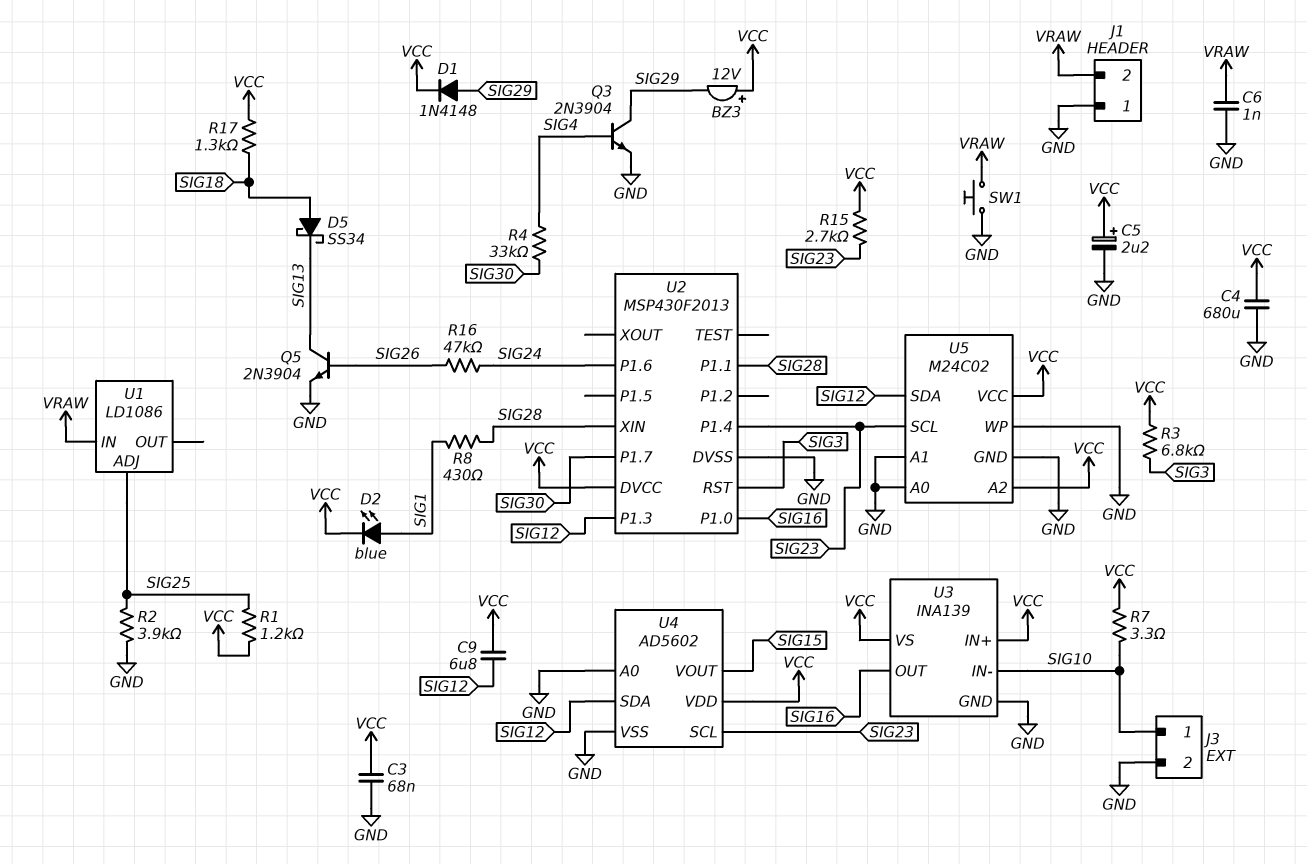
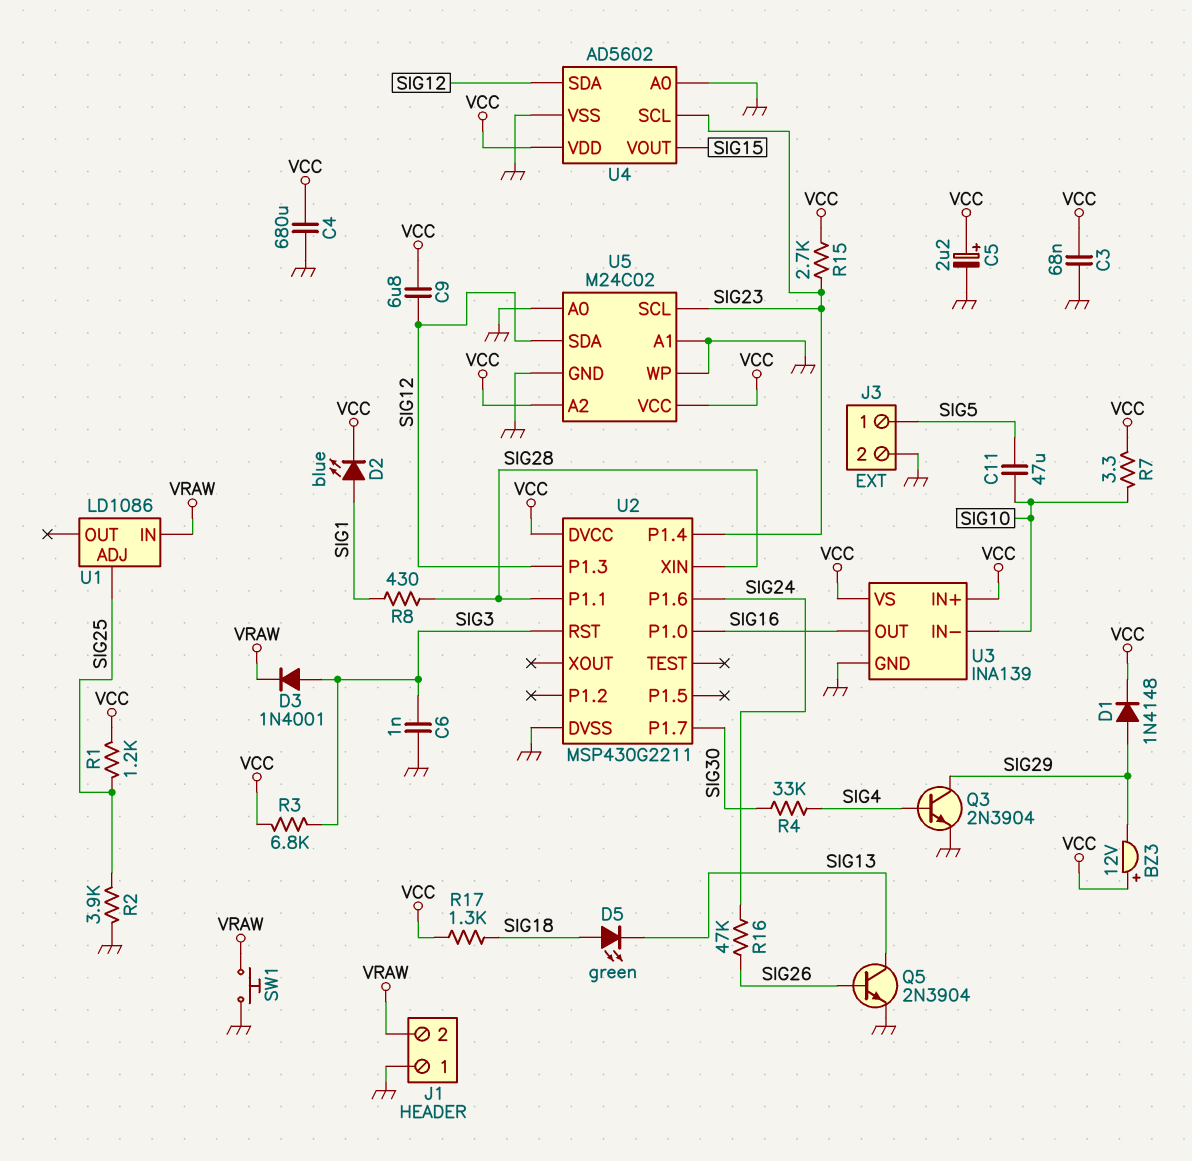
C6: 1nF (GND, VRAW) -> 1nF (GND, SIG3)
C11: none -> 47uF (SIG5, SIG10)
D3: none -> diode 1N4001 (A SIG3, K VRAW)
D5: schottky SS34 (A SIG18, K SIG13) -> LED green (A SIG18, K SIG13)
J3 pin 1: SIG10 -> SIG5
U2: MSP430F2013 -> MSP430G2211

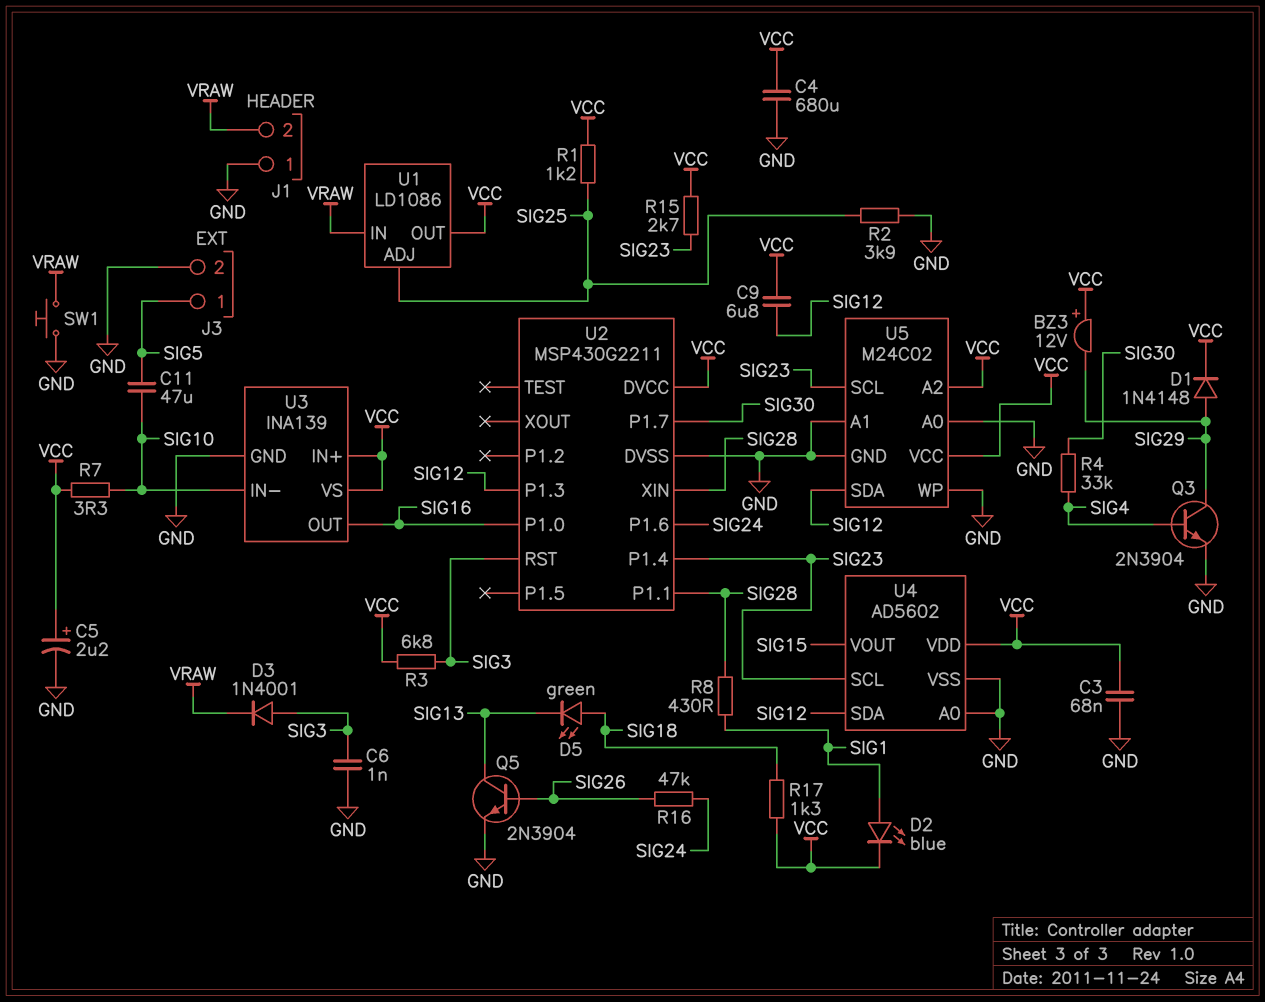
U1 pin OUT: none -> VCC

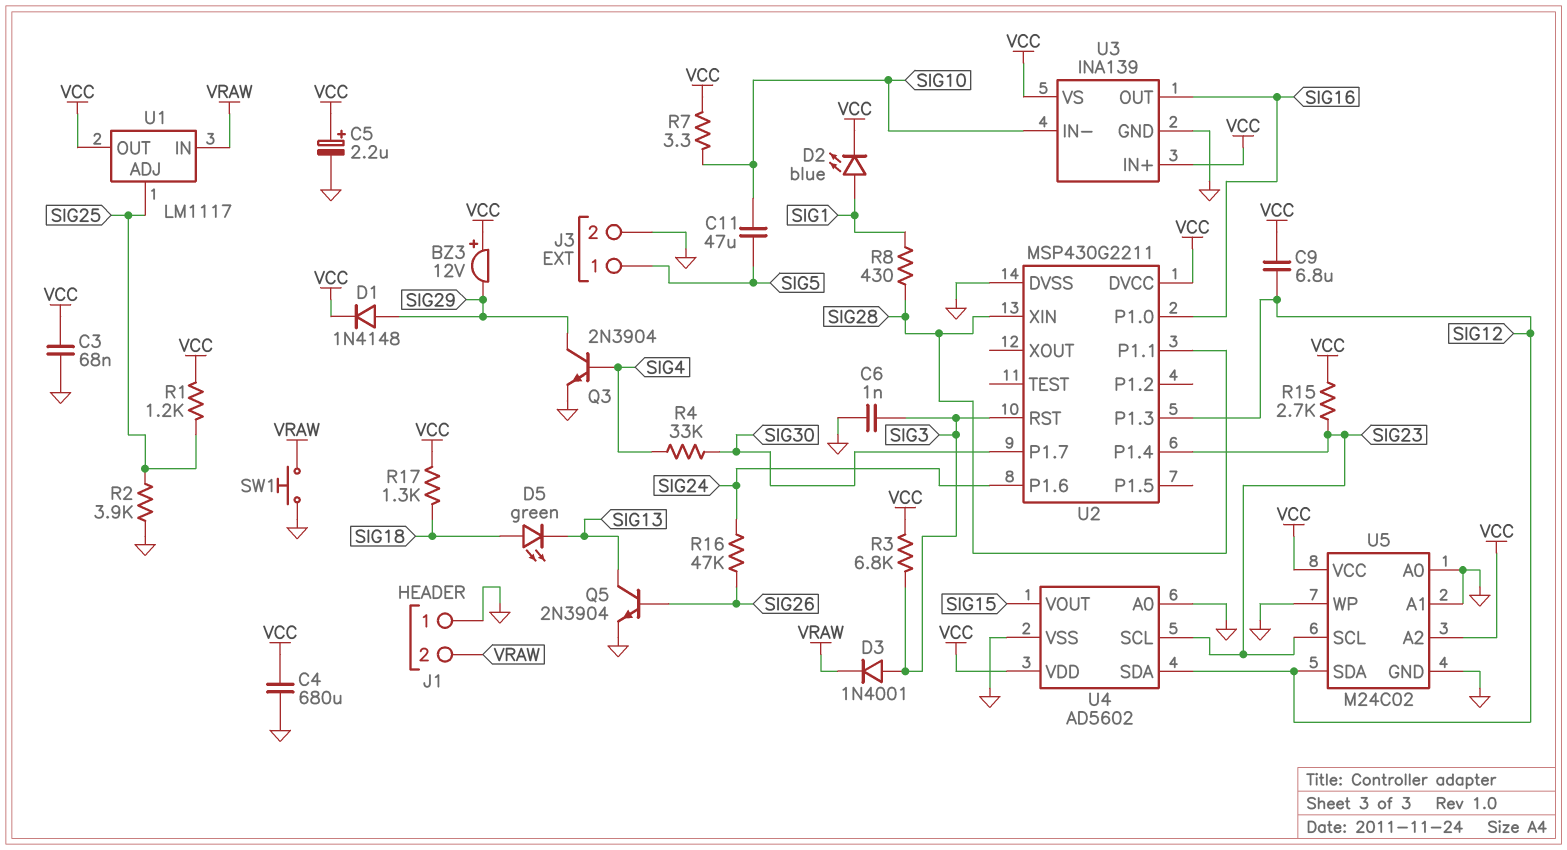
U1: LD1086 -> LM1117

